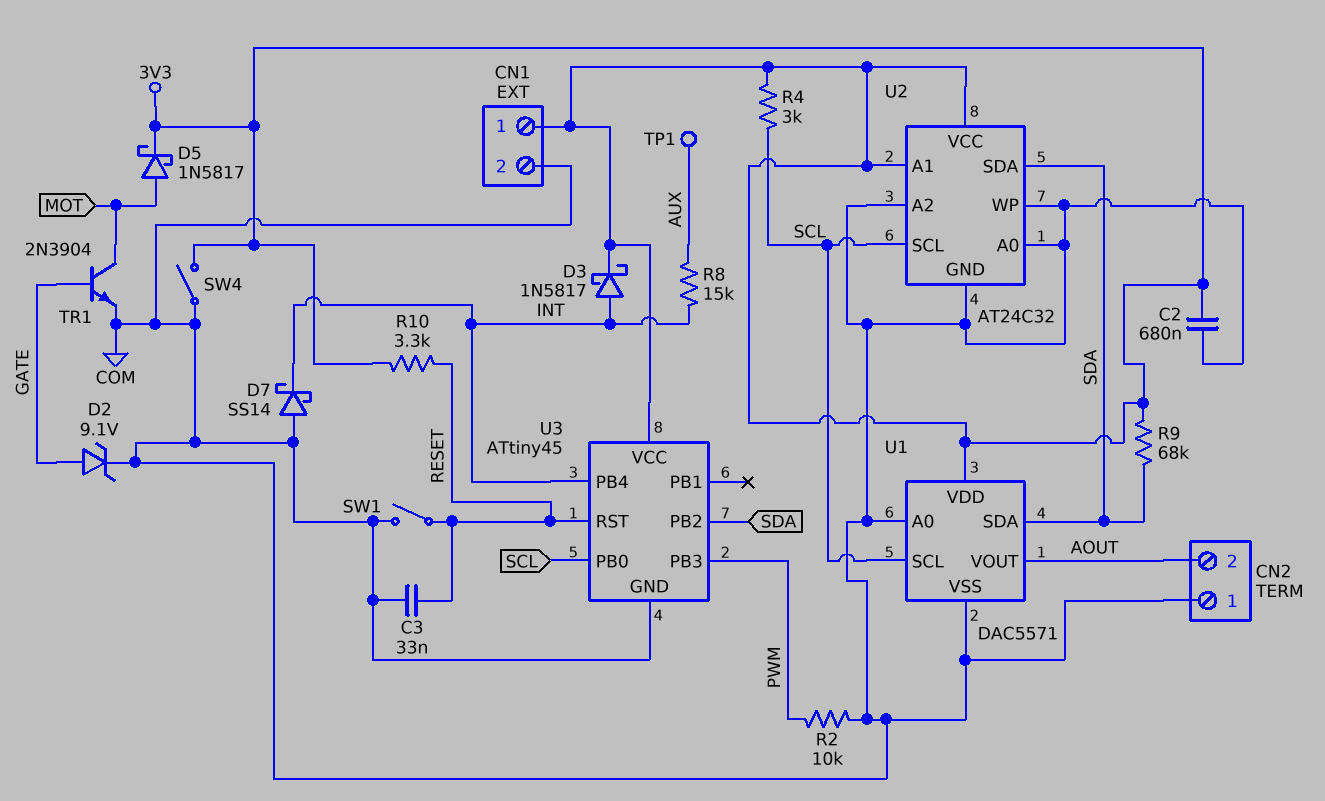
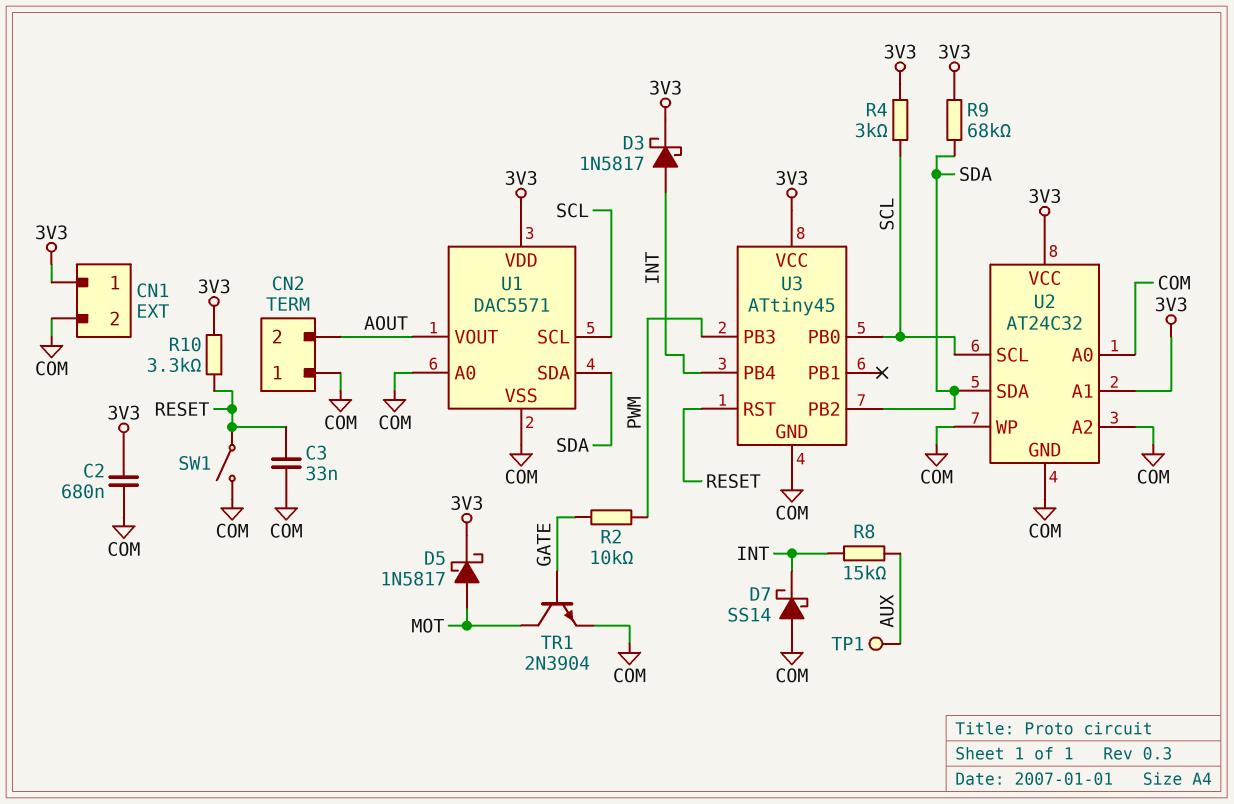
D2: zener 9.1V (A GATE, K COM) -> none
R2: 10k (COM, PWM) -> 10k (GATE, PWM)
SW4: switch (3V3, COM) -> none

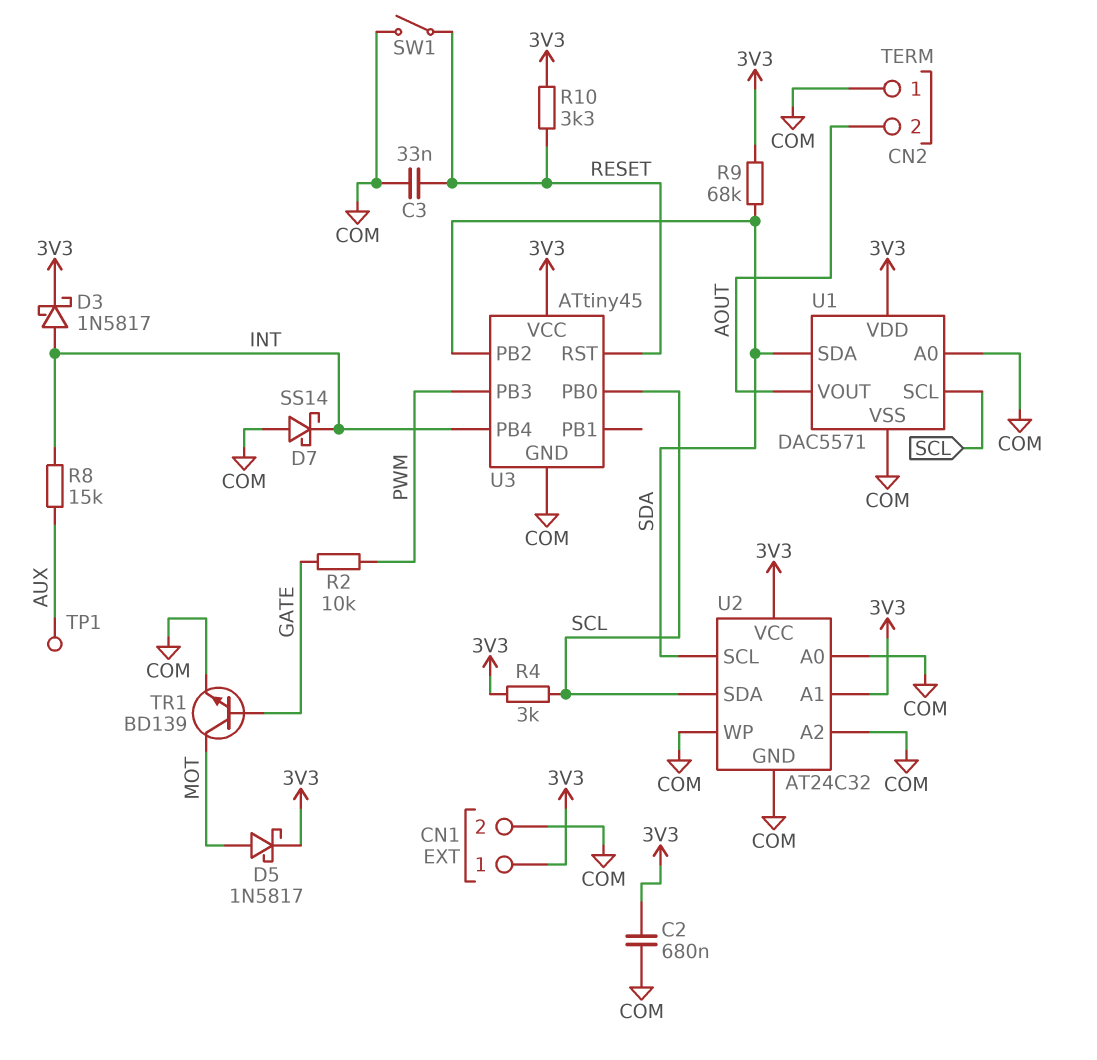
TR1: NPN 2N3904 (B GATE, C MOT, E COM) -> NPN BD139 (B GATE, C MOT, E COM)
U2 pin SCL: SCL -> SDA
U2 pin SDA: SDA -> SCL

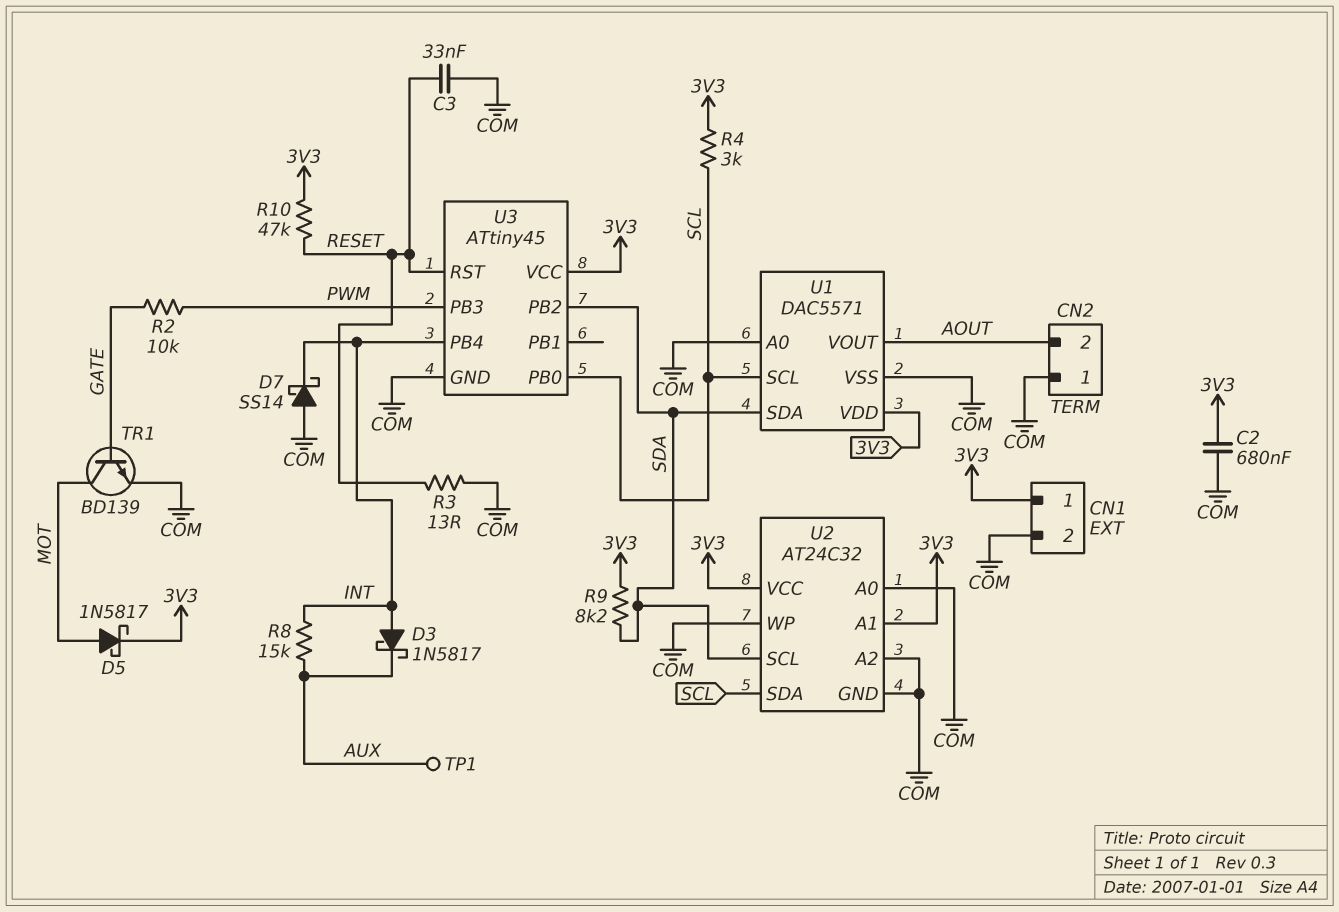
D3: schottky 1N5817 (A INT, K 3V3) -> schottky 1N5817 (A INT, K AUX)
R3: none -> 13 (COM, RESET)
R9: 68k (3V3, SDA) -> 8.2k (3V3, SDA)
R10: 3.3k (3V3, RESET) -> 47k (3V3, RESET)
SW1: switch (COM, RESET) -> none

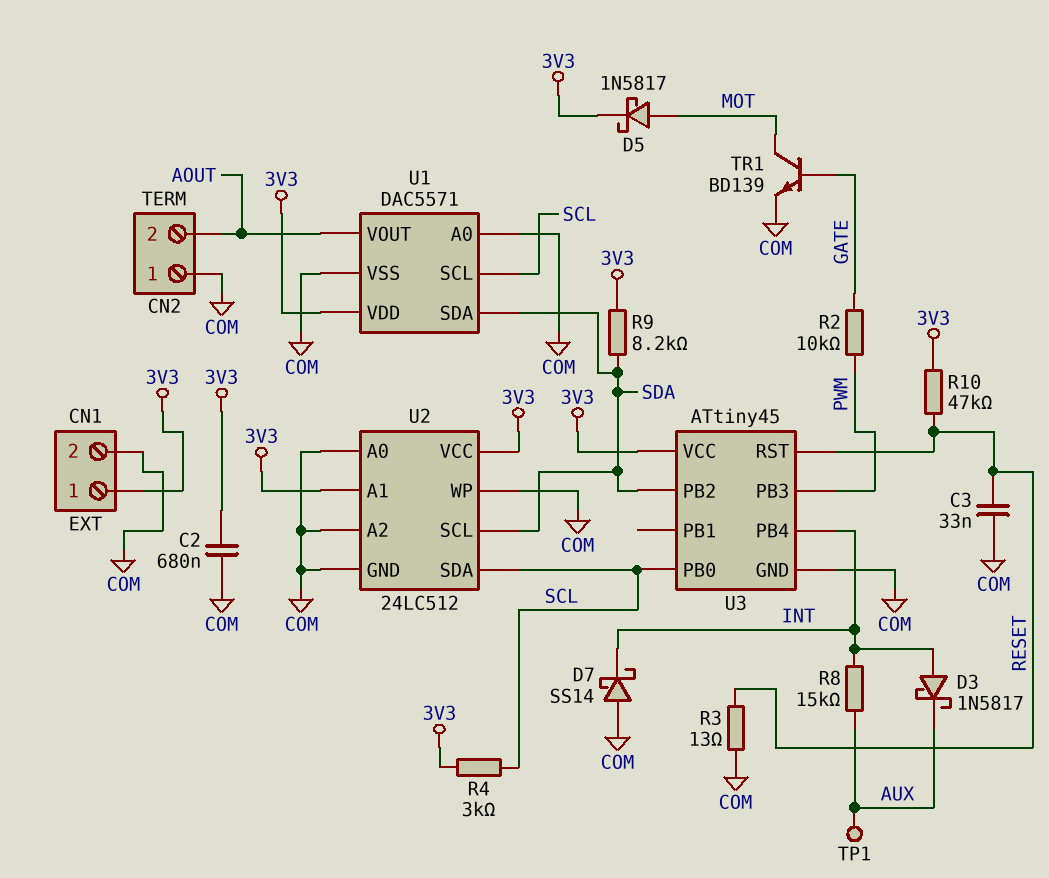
U2: AT24C32 -> 24LC512

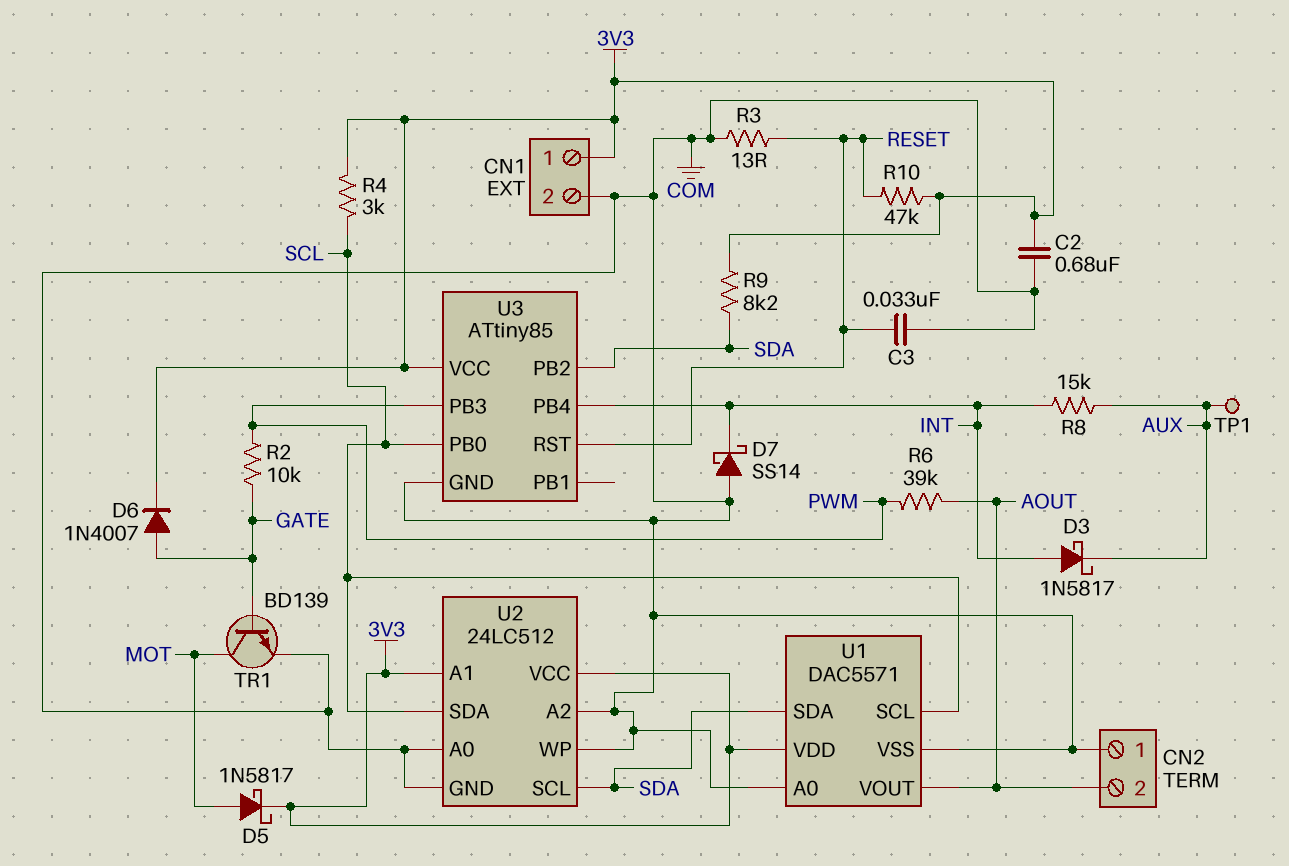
D6: none -> diode 1N4007 (A GATE, K 3V3)
R6: none -> 39k (AOUT, PWM)
U3: ATtiny45 -> ATtiny85

